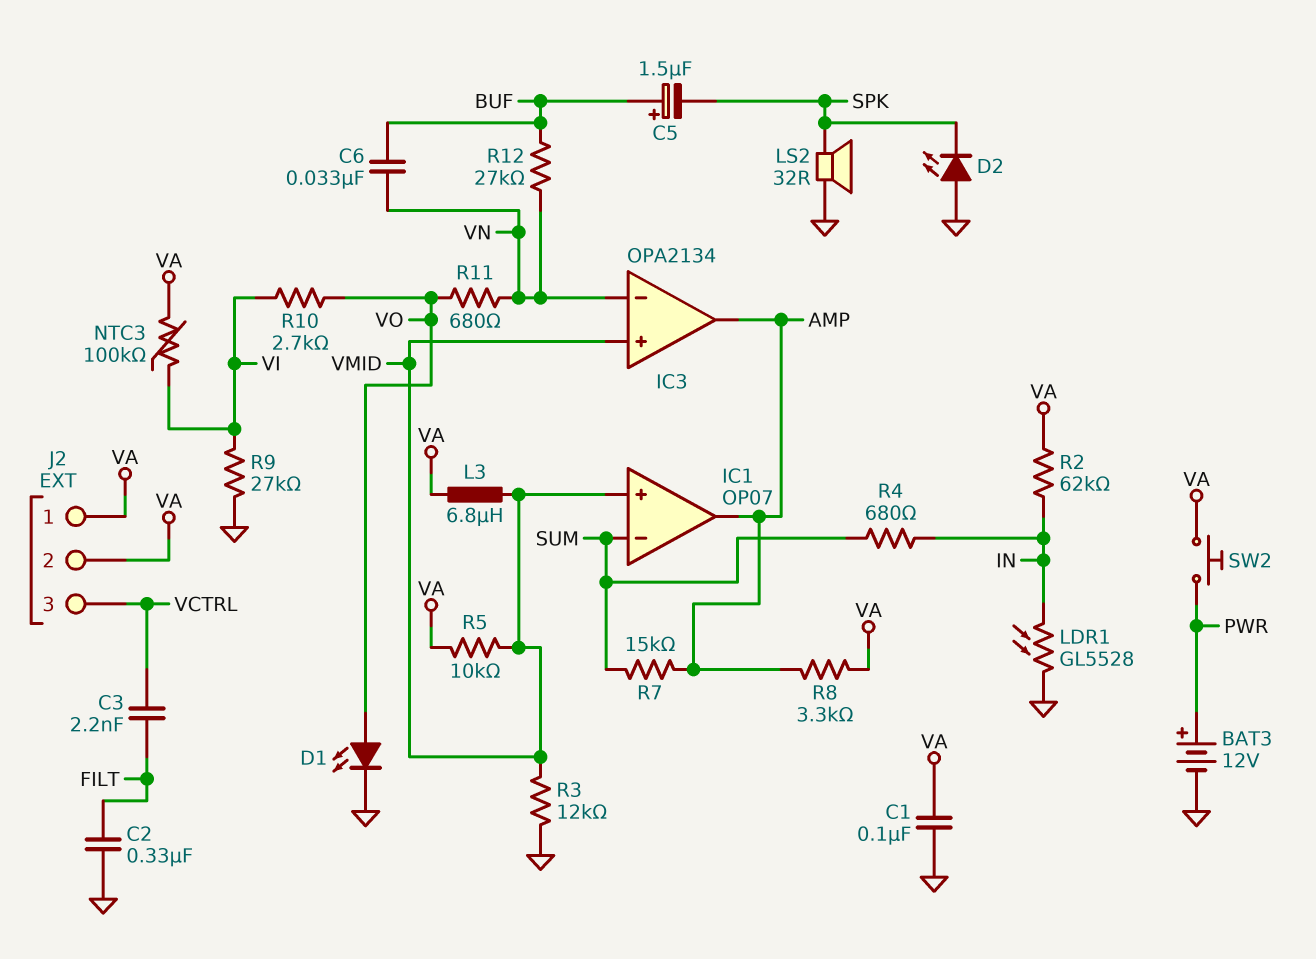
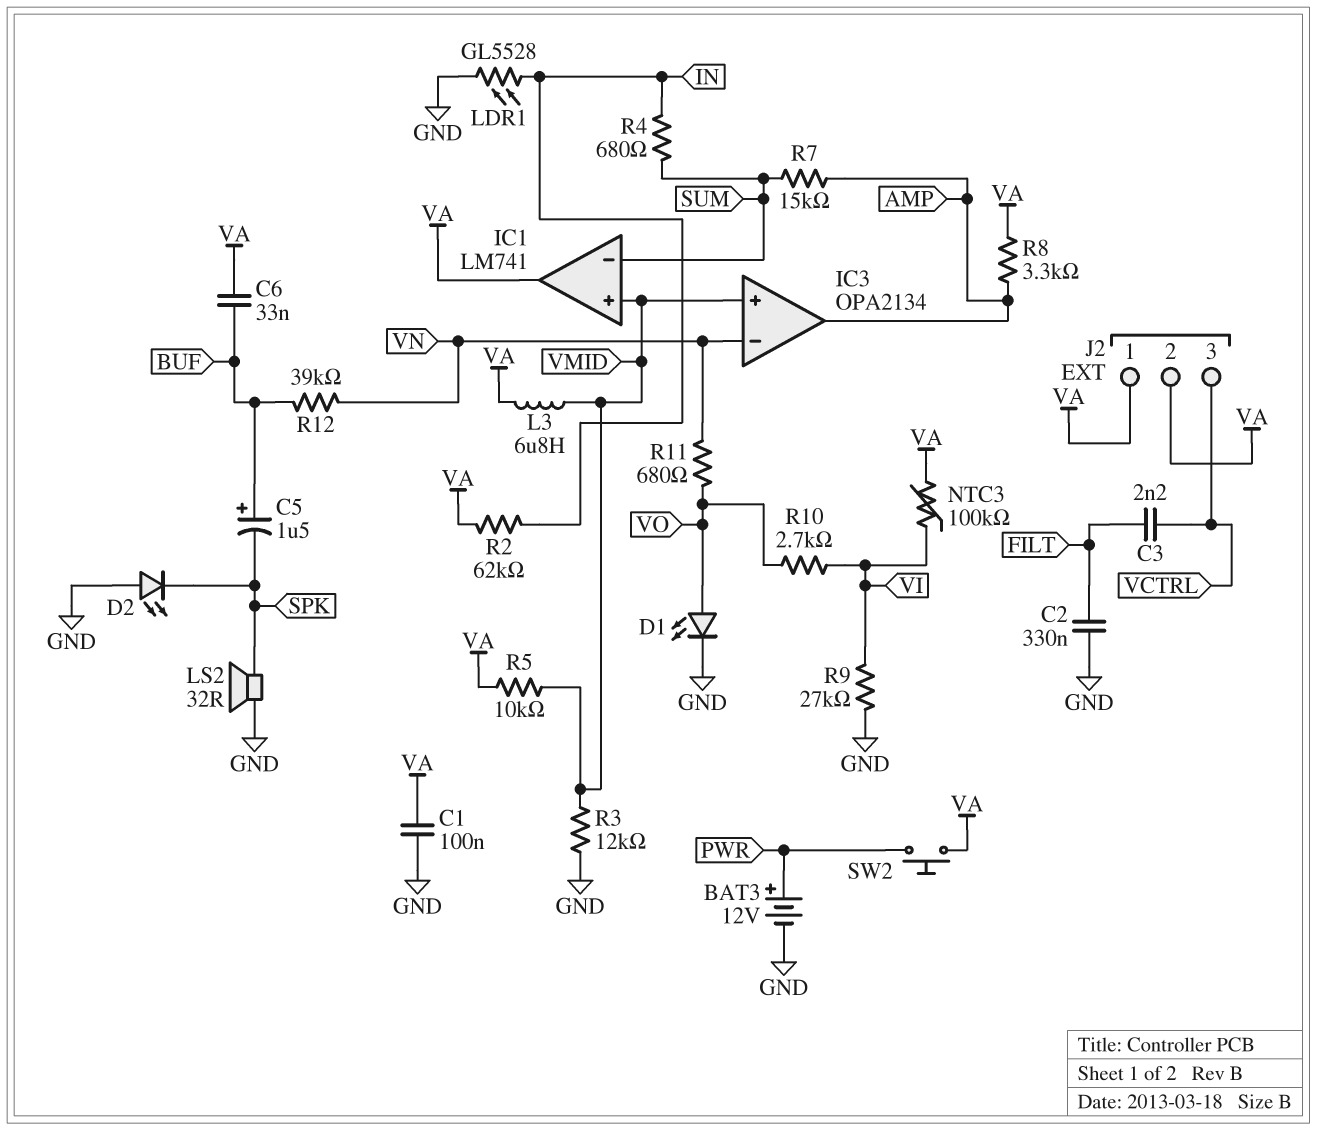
C6: 33nF (BUF, VN) -> 33nF (BUF, VA)
IC1: OP07 -> LM741
IC1 pin out: AMP -> VA
R12: 27k (BUF, VN) -> 39k (BUF, VN)

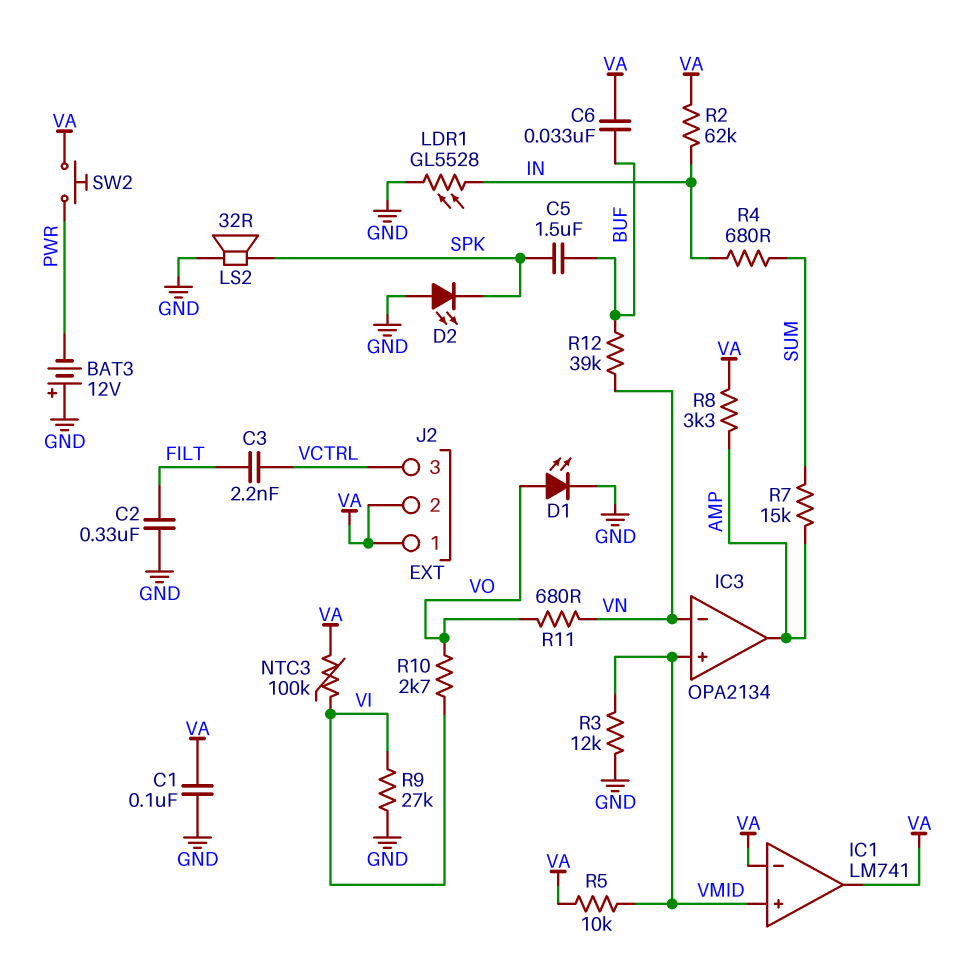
BAT3: 12V (plus PWR, minus GND) -> 12V (plus GND, minus PWR)
C5: 1.5uF (plus BUF, minus SPK) -> 1.5uF (BUF, SPK)
IC1 pin in-: SUM -> VA
L3: 6.8uH (VA, VMID) -> none

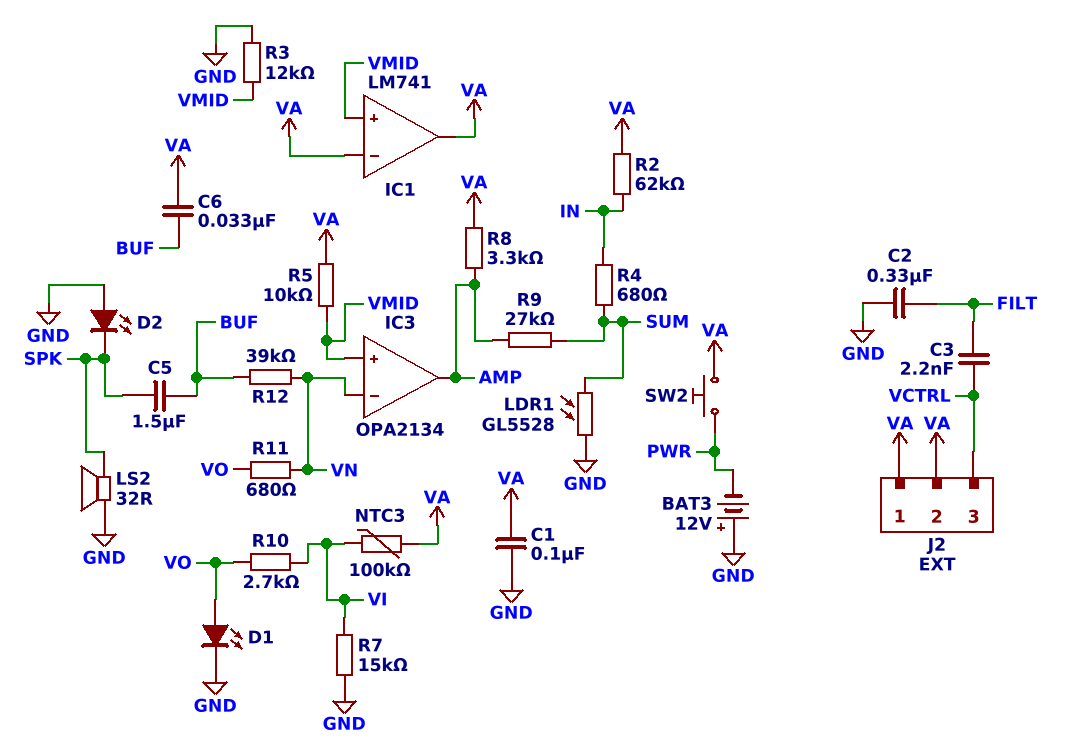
LDR1: GL5528 (GND, IN) -> GL5528 (GND, SUM)
R7: 15k (AMP, SUM) -> 15k (GND, VI)
R9: 27k (GND, VI) -> 27k (AMP, SUM)

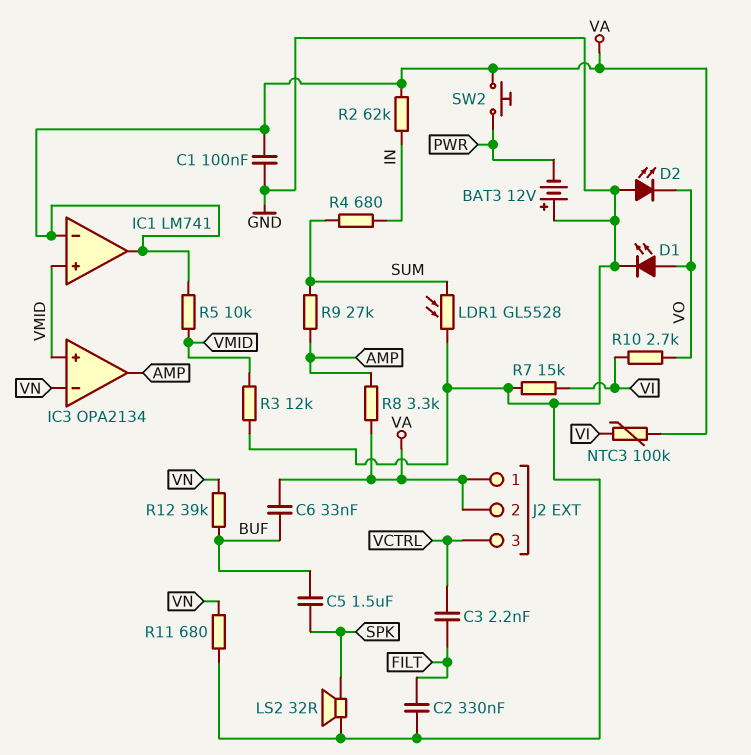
D2: LED (A GND, K SPK) -> LED (A GND, K VO)
R11: 680 (VN, VO) -> 680 (GND, VN)

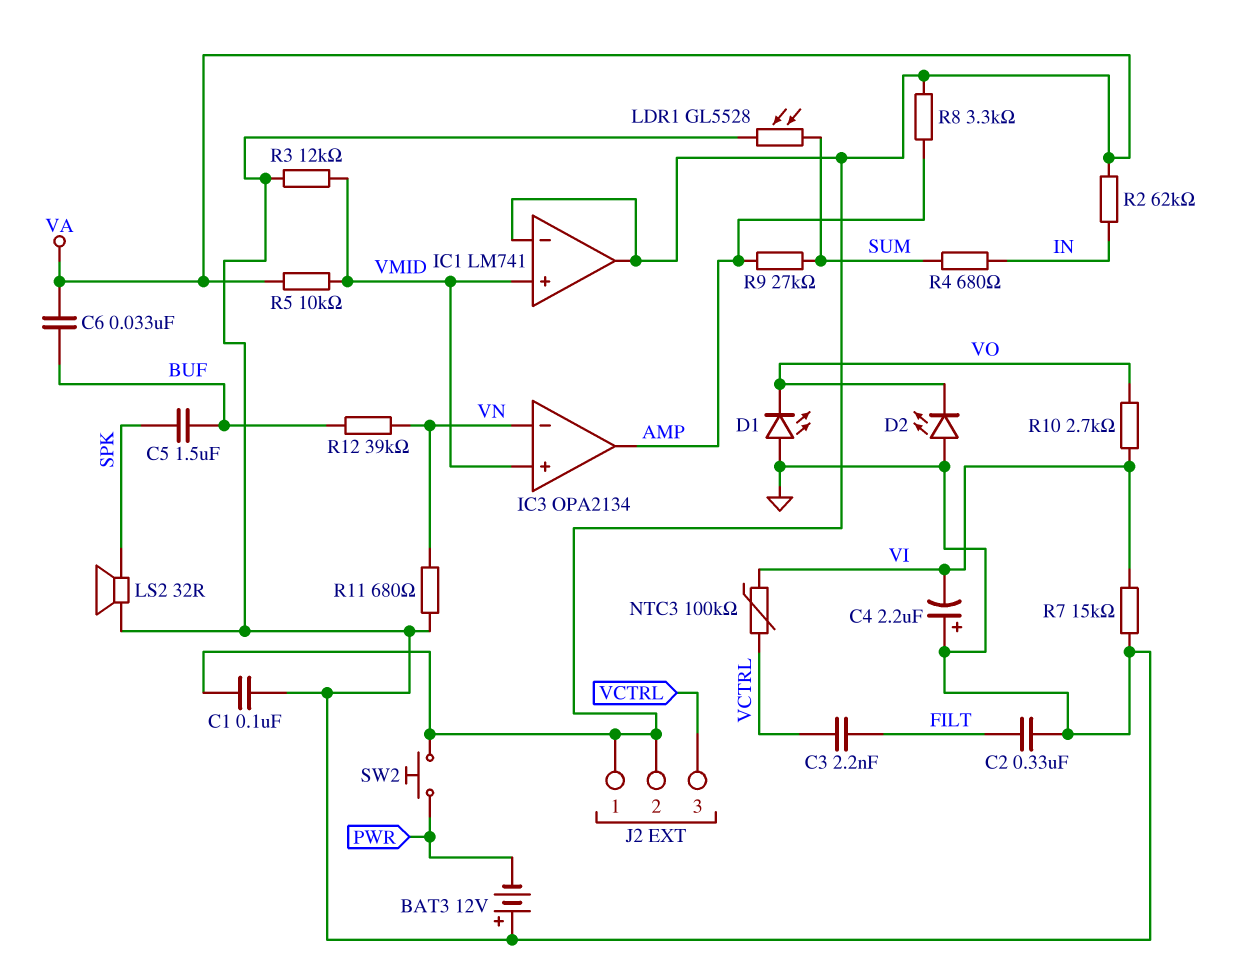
C4: none -> 2.2uF (plus GND, minus VI)
D1: LED (A VO, K GND) -> LED (A GND, K VO)
NTC3: 100k (VA, VI) -> 100k (VCTRL, VI)

